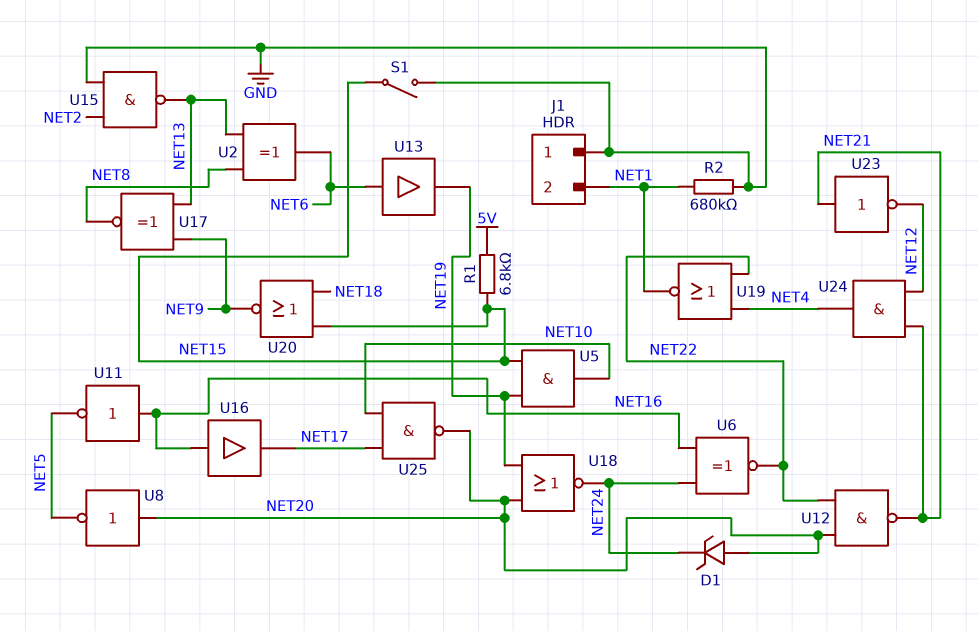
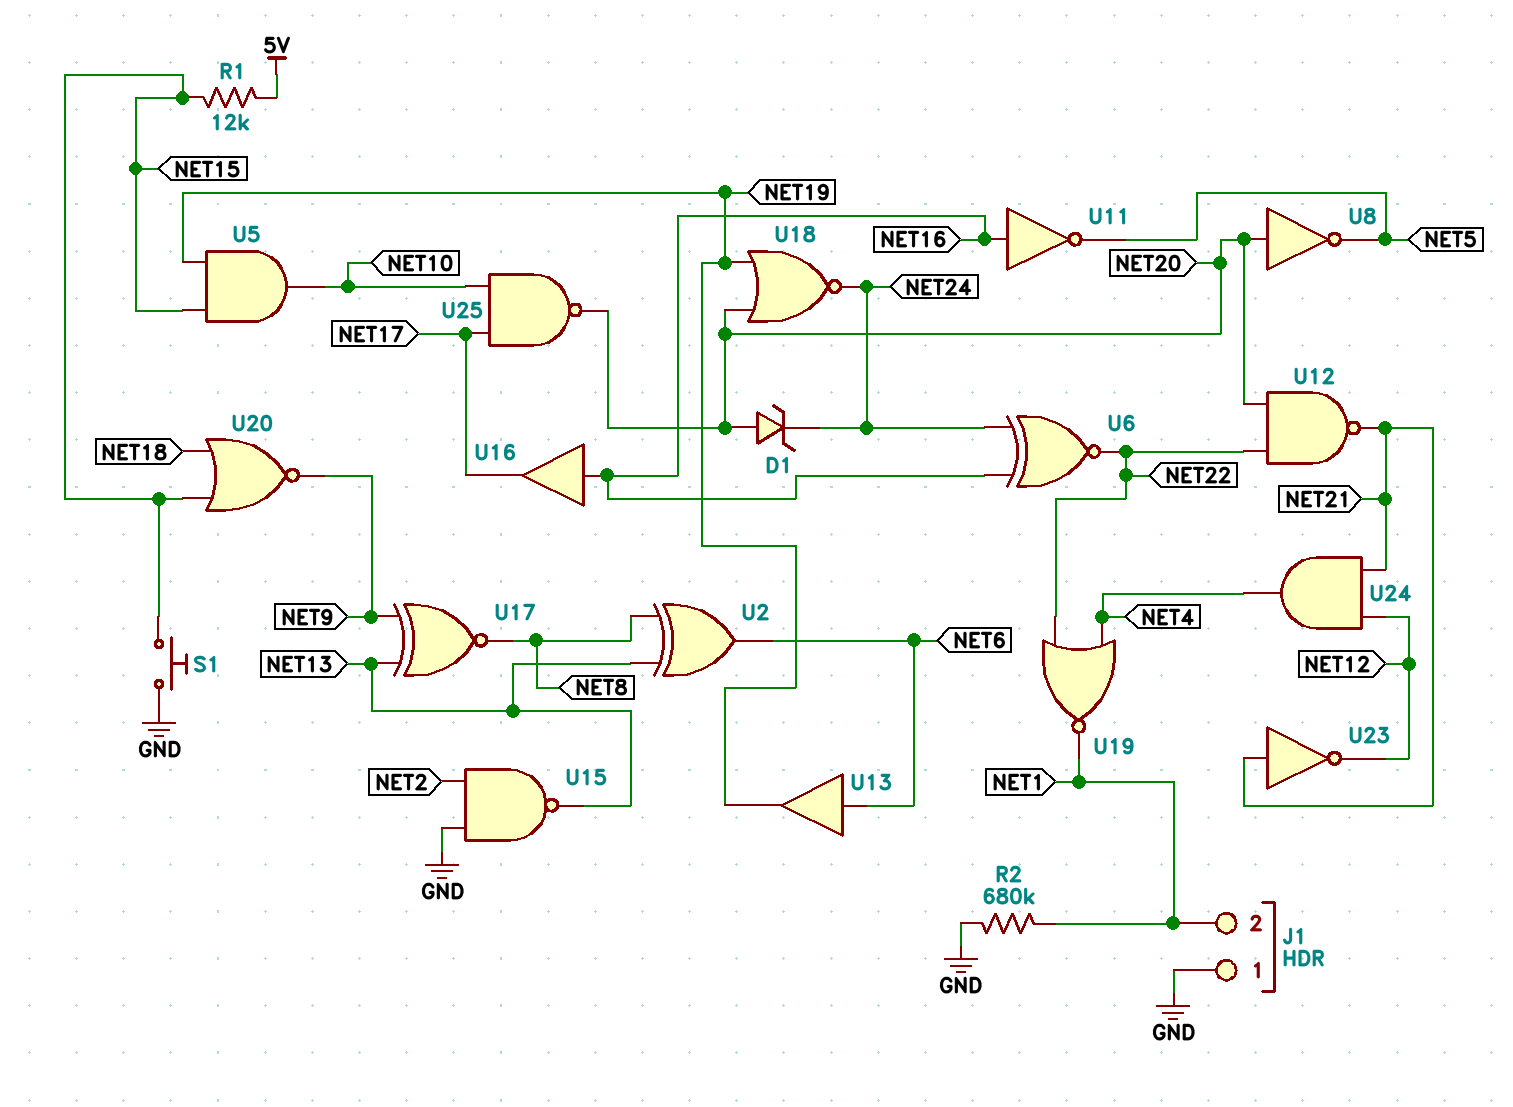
R1: 6.8k (5V, NET15) -> 12k (5V, NET15)
S1: switch (GND, NET15) -> button (GND, NET15)

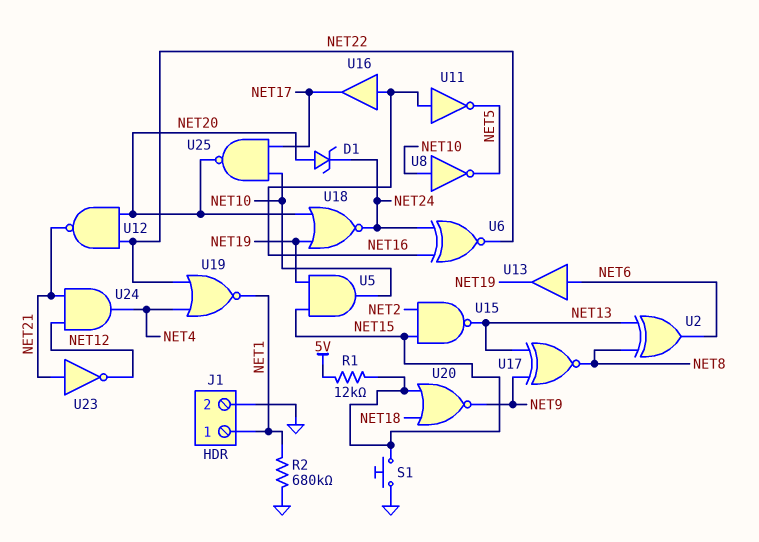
J1 pin 1: GND -> NET1
J1 pin 2: NET1 -> GND
U8: NOT (in NET20, out NET5) -> NOT (in NET10, out NET5)
U15: NAND (in GND, in NET2, out NET13) -> NAND (in NET2, in NET15, out NET13)

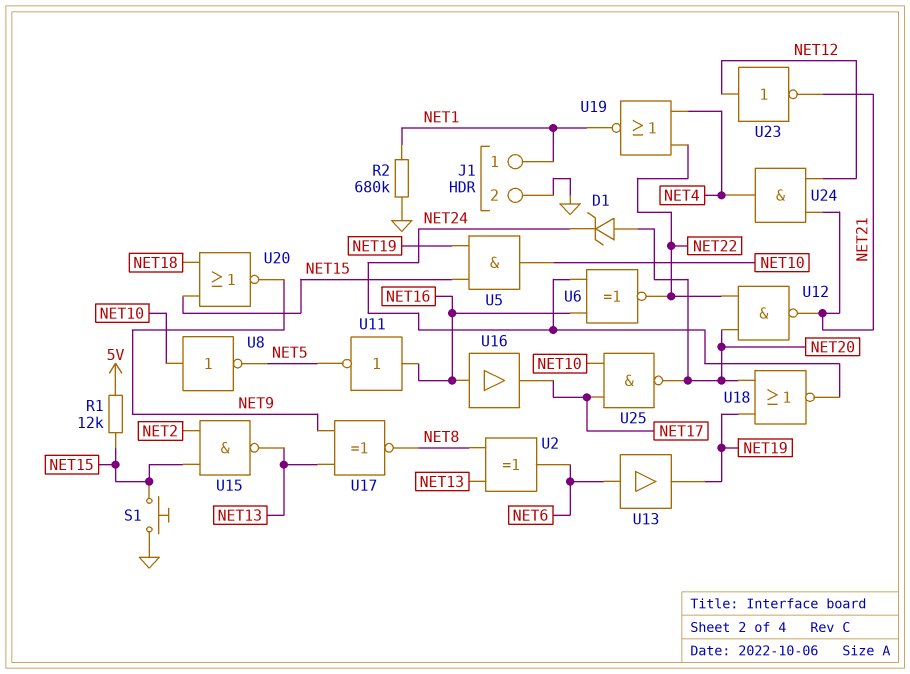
U23: NOT (in NET21, out NET12) -> NOT (in NET12, out NET21)

